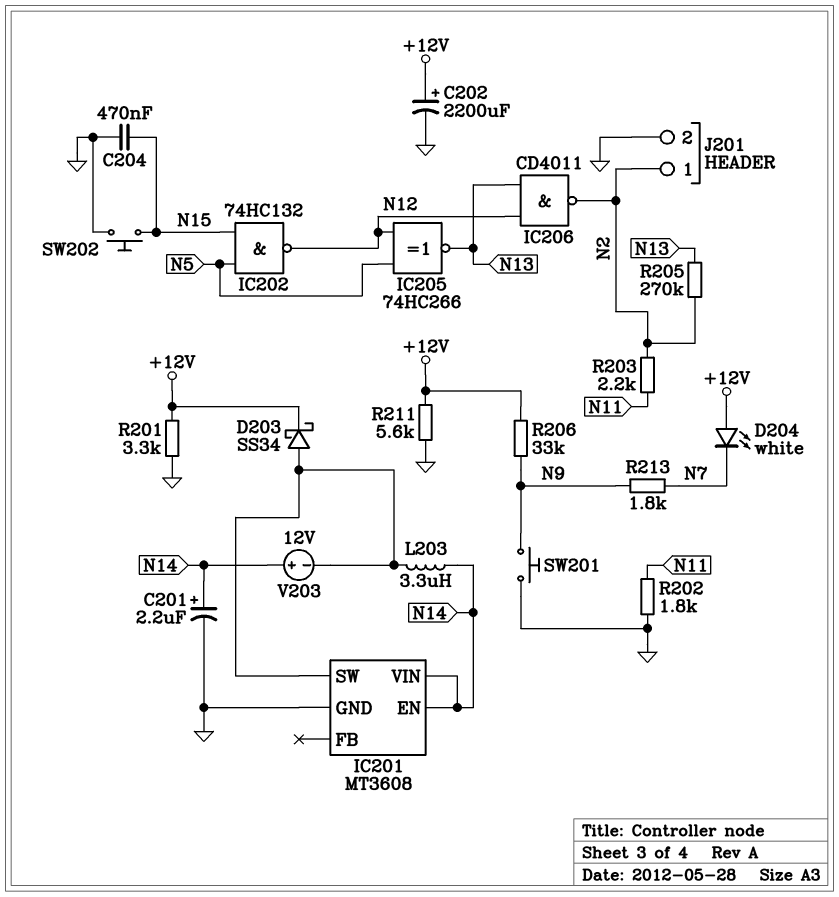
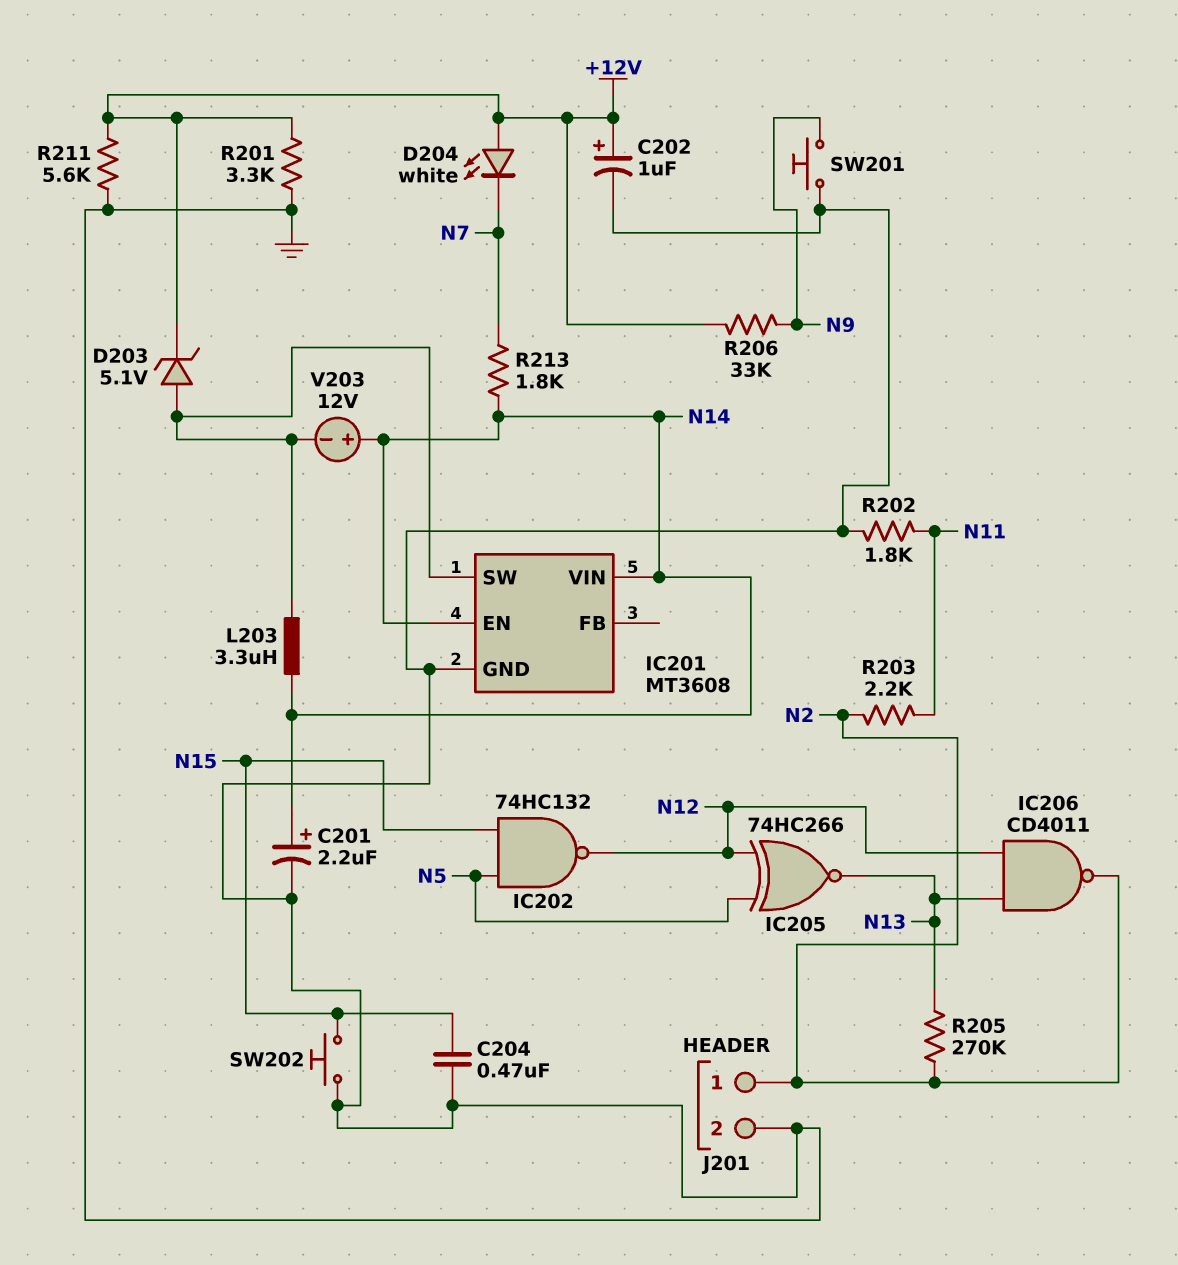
C202: 2200uF (plus +12V, minus GND) -> 1uF (plus +12V, minus GND)
D203: schottky SS34 (A IC201/SW, K +12V) -> zener 5.1V (A IC201/SW, K +12V)
R213: 1.8k (N7, N9) -> 1.8k (N7, N14)

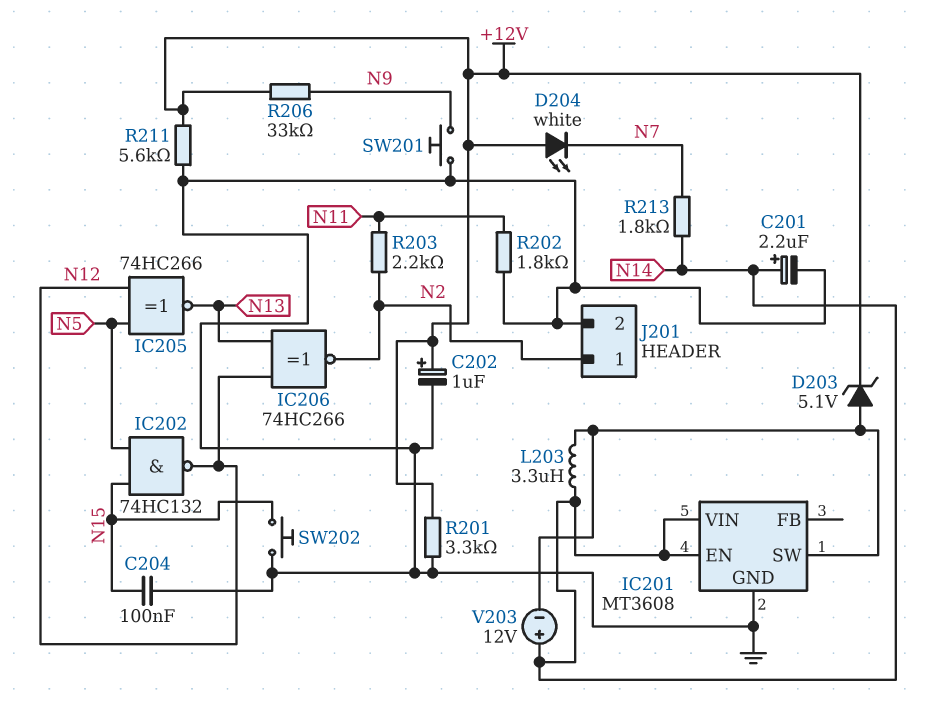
C204: 470nF (GND, N15) -> 100nF (GND, N15)
IC206: NAND CD4011 (in N12, in N13, out N2) -> XNOR 74HC266 (in N12, in N13, out N2)
R205: 270k (N2, N13) -> none

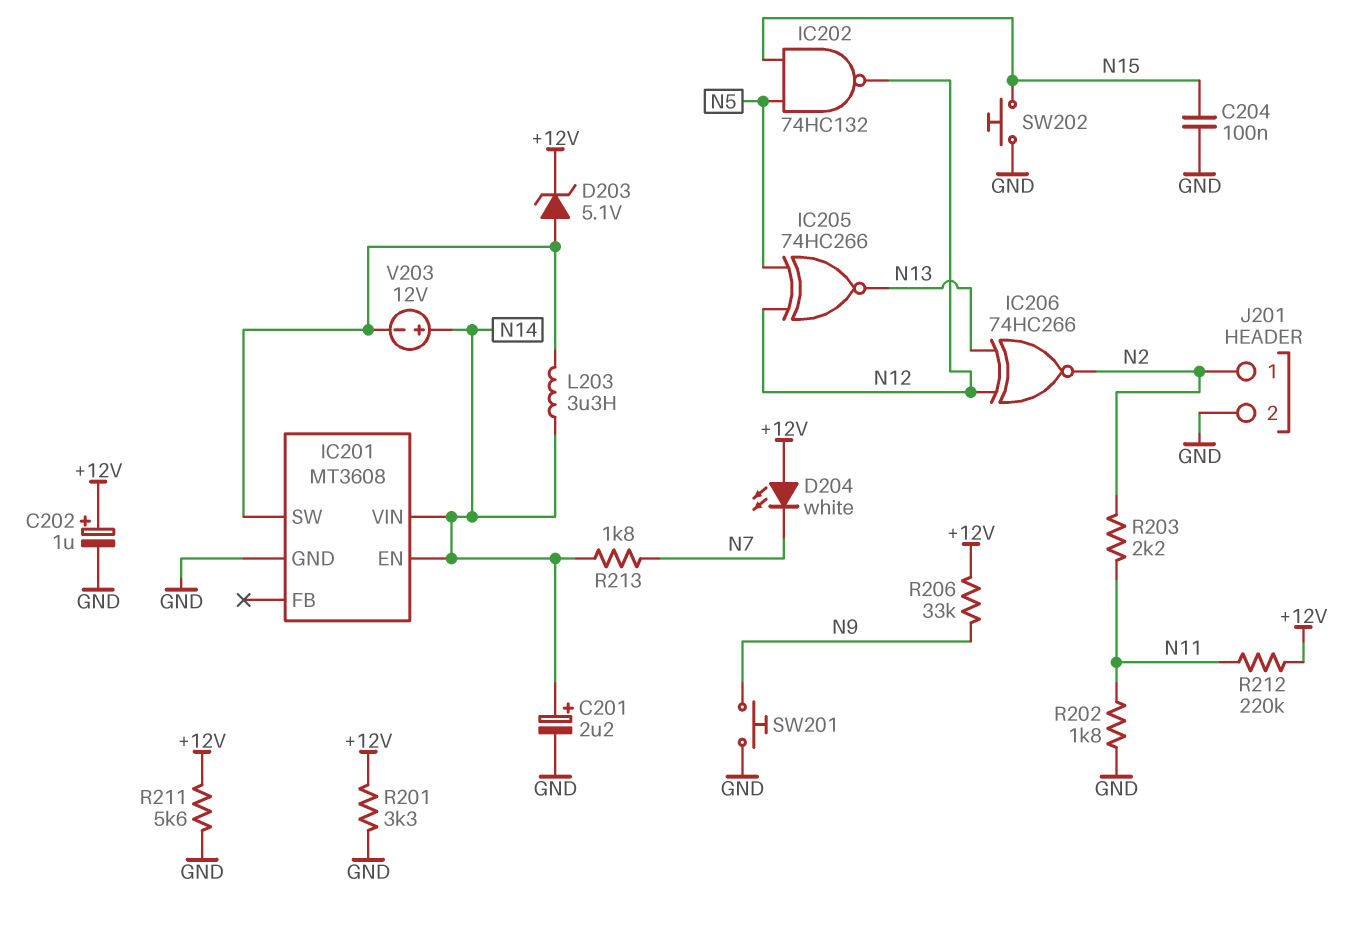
R212: none -> 220k (+12V, N11)

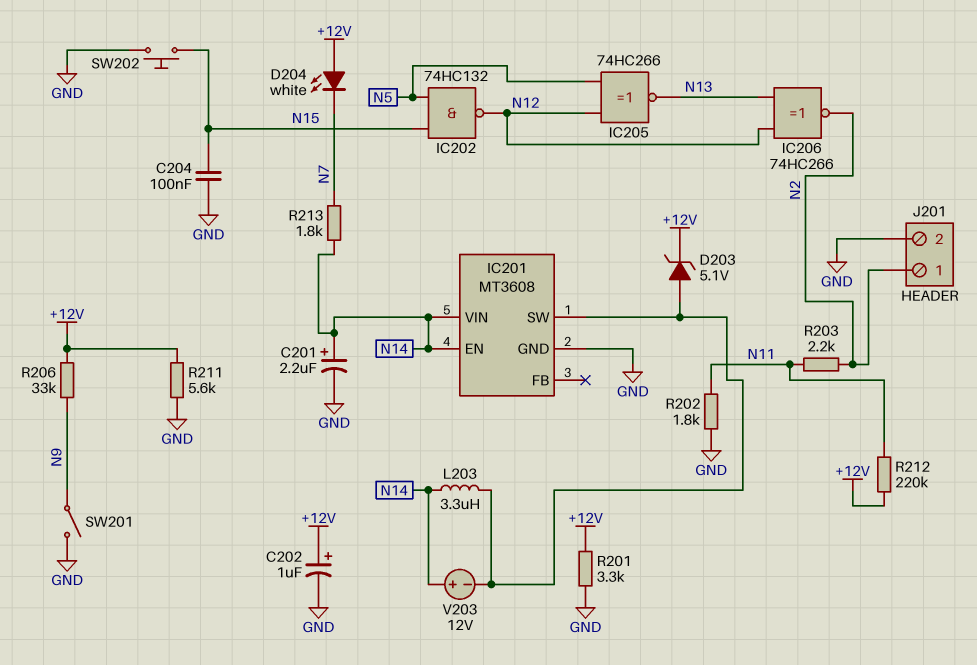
SW201: button (GND, N9) -> switch (GND, N9)

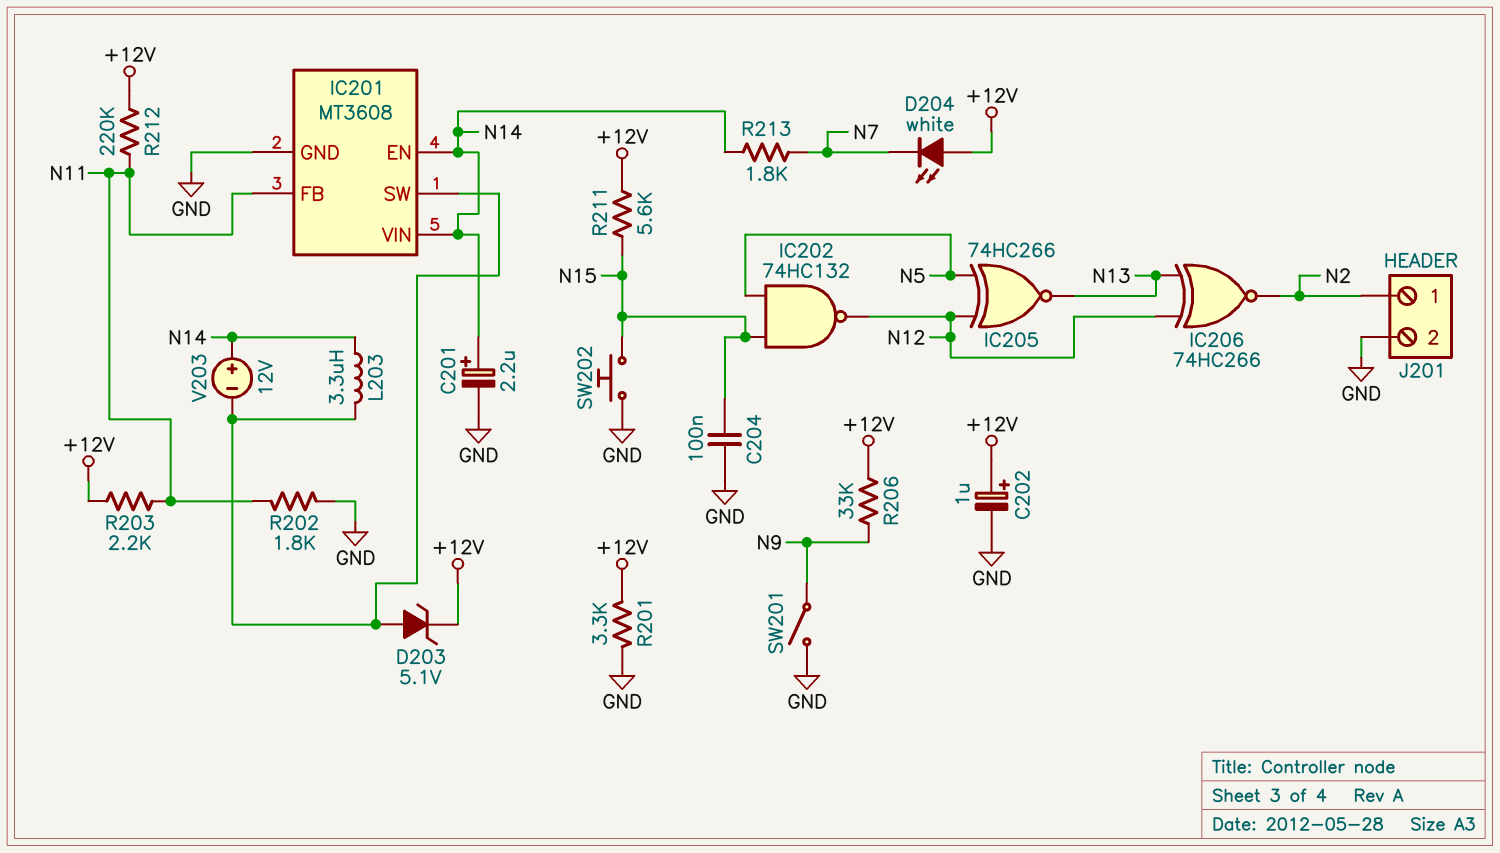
IC201 pin FB: none -> N11
R203: 2.2k (N2, N11) -> 2.2k (+12V, N11)
R211: 5.6k (+12V, GND) -> 5.6k (+12V, N15)

